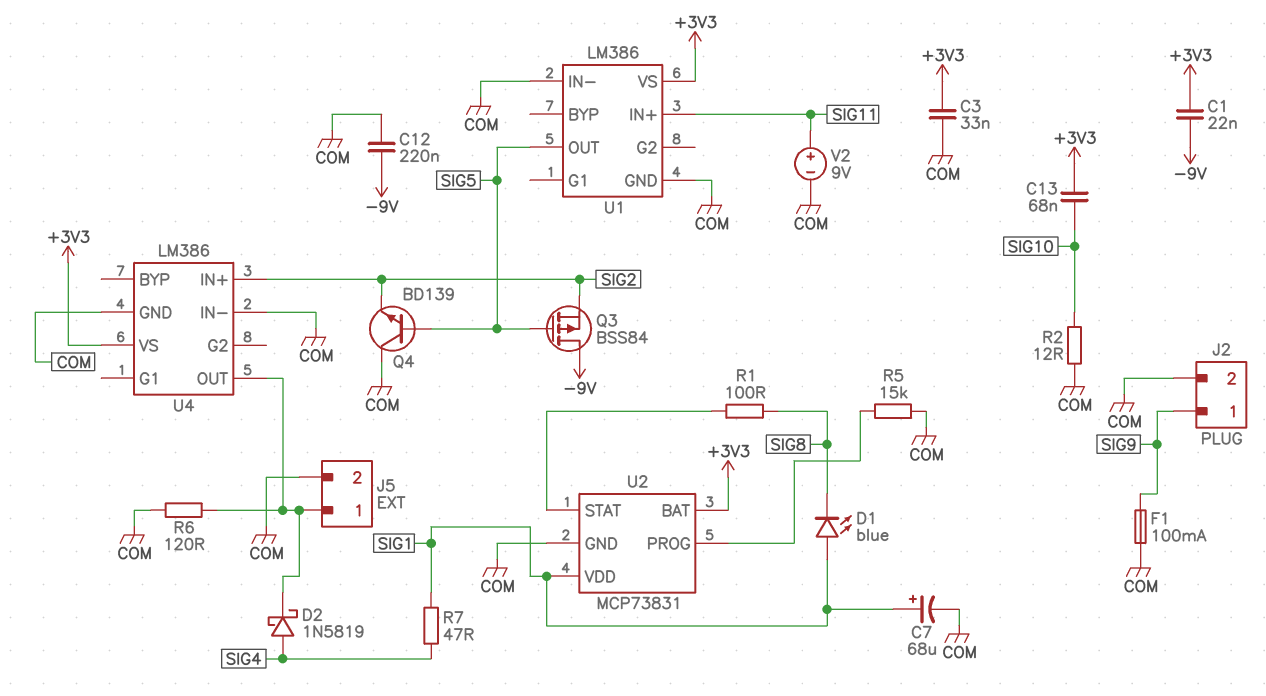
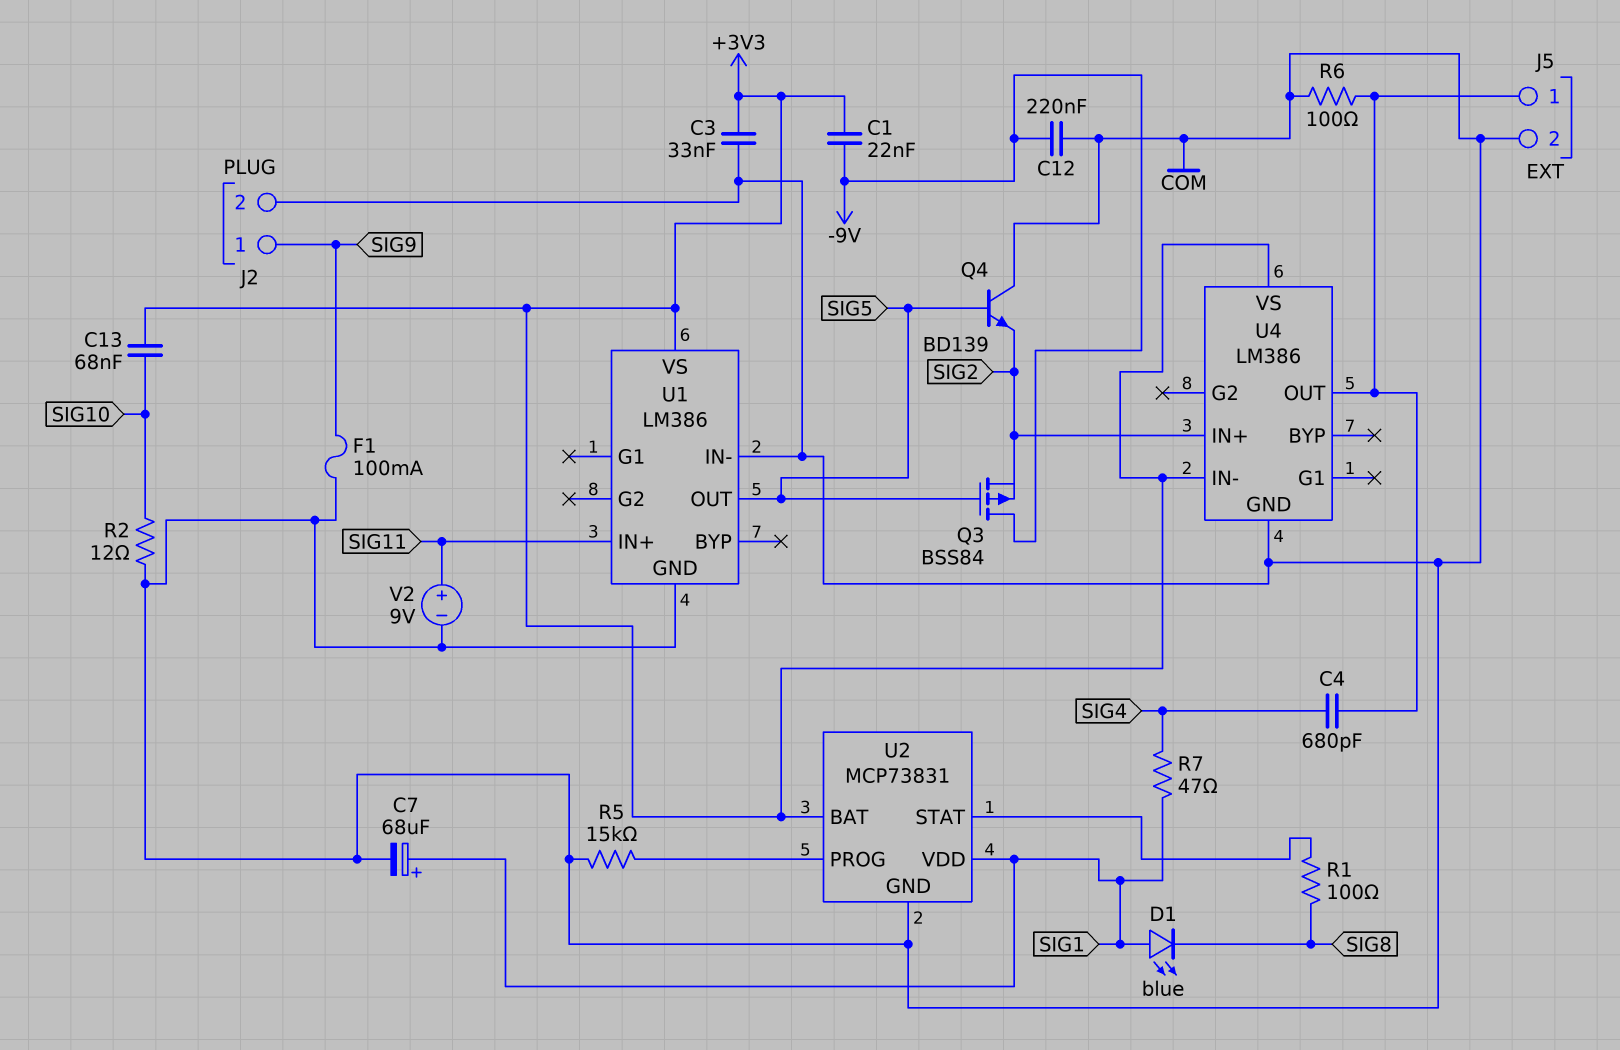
C4: none -> 680pF (J5/1, SIG4)
D2: schottky 1N5819 (A SIG4, K J5/1) -> none
R6: 120 (COM, J5/1) -> 100 (COM, J5/1)
U4 pin IN-: COM -> +3V3

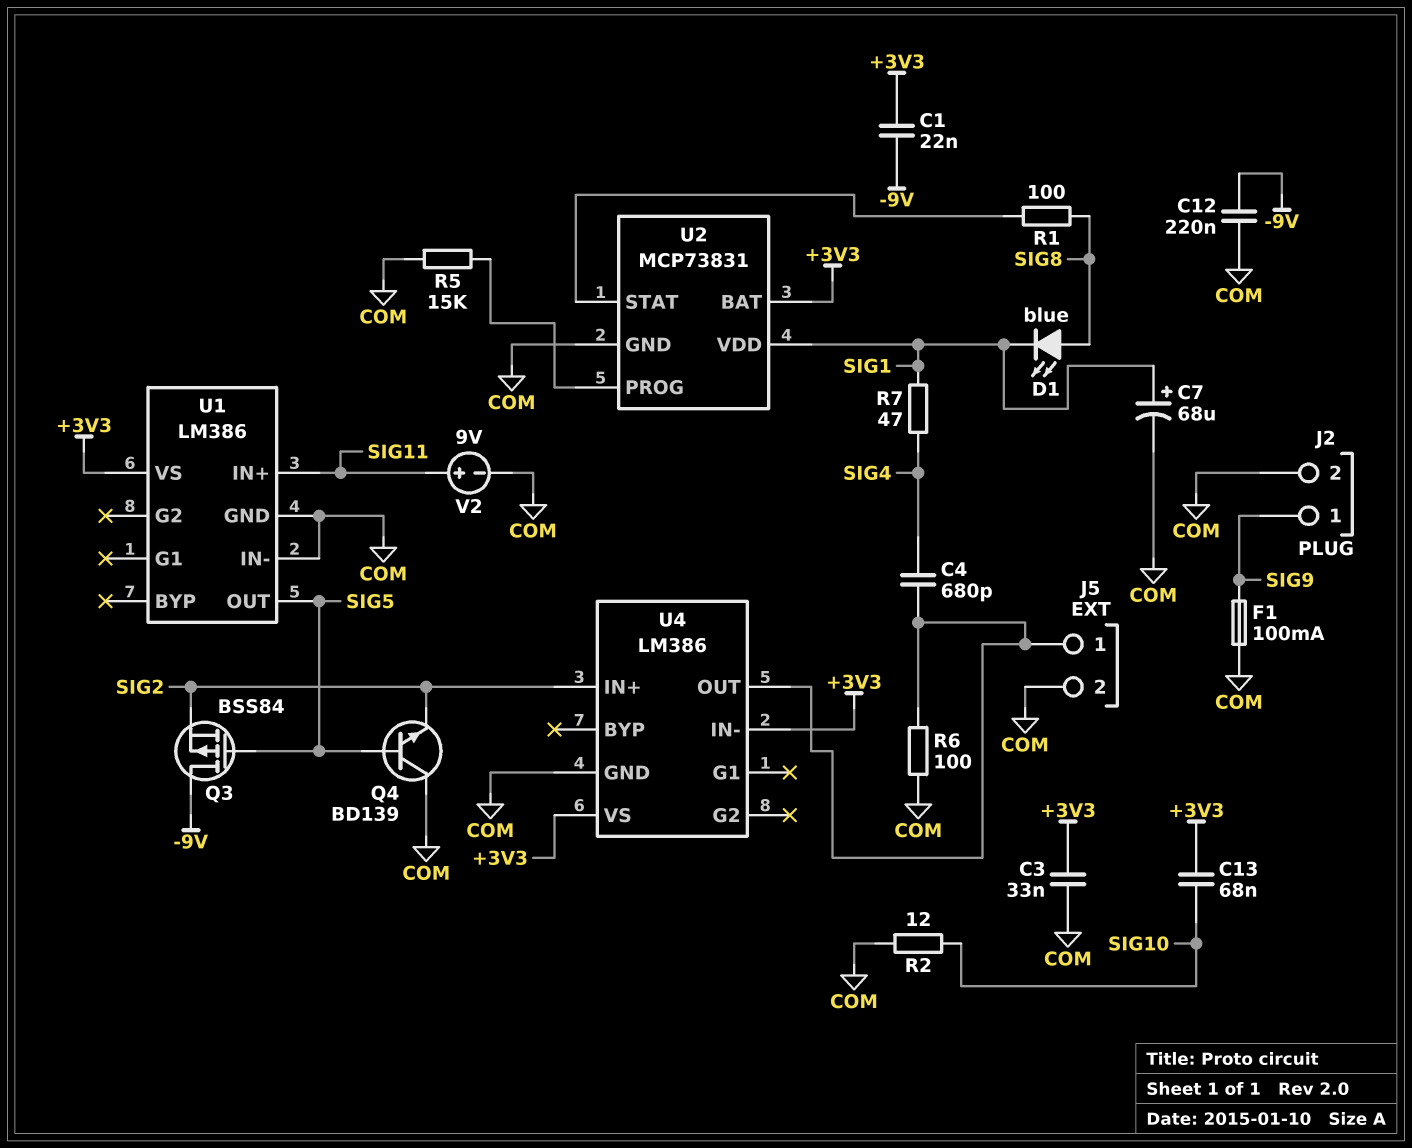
D1: LED blue (A SIG1, K SIG8) -> LED blue (A SIG8, K SIG1)

